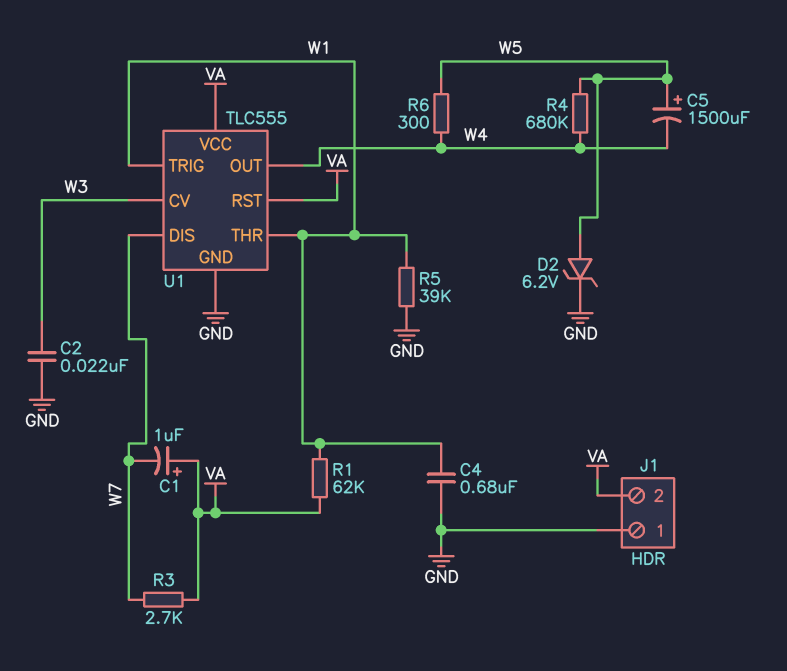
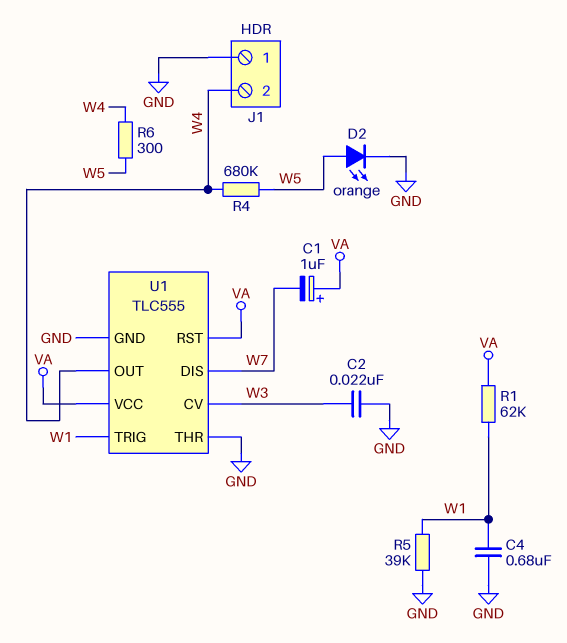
C5: 1500uF (plus W5, minus W4) -> none
D2: zener 6.2V (A W5, K GND) -> LED orange (A W5, K GND)
J1 pin 2: VA -> W4
R3: 2.7k (VA, W7) -> none
U1 pin THR: W1 -> GND

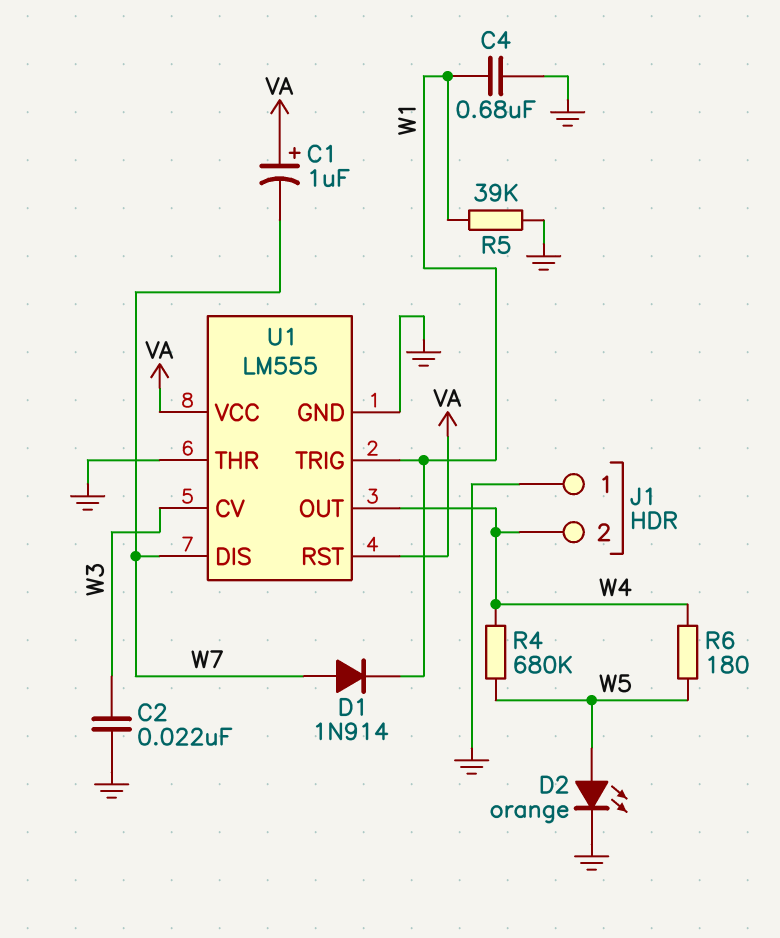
D1: none -> diode 1N914 (A W7, K W1)
R1: 62k (VA, W1) -> none
R6: 300 (W4, W5) -> 180 (W4, W5)
U1: TLC555 -> LM555

